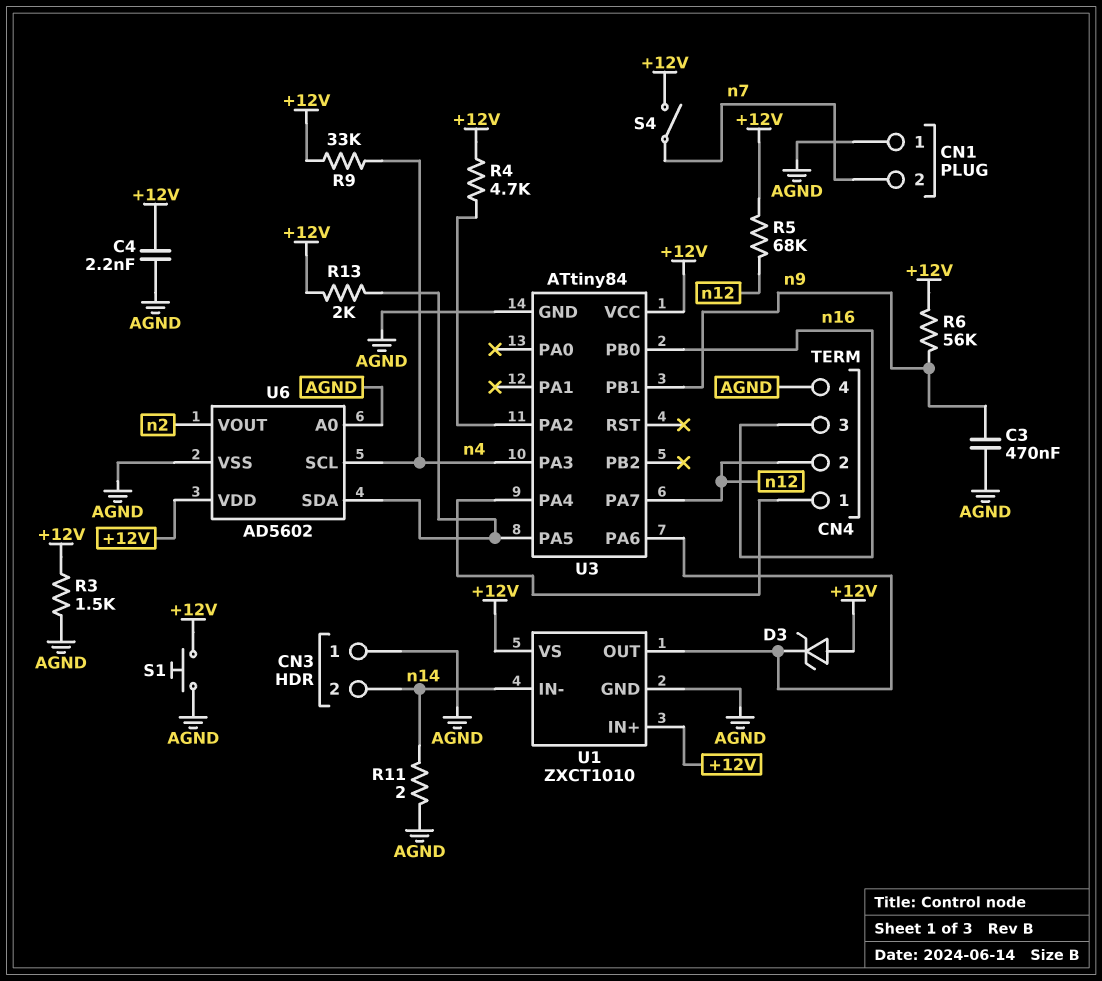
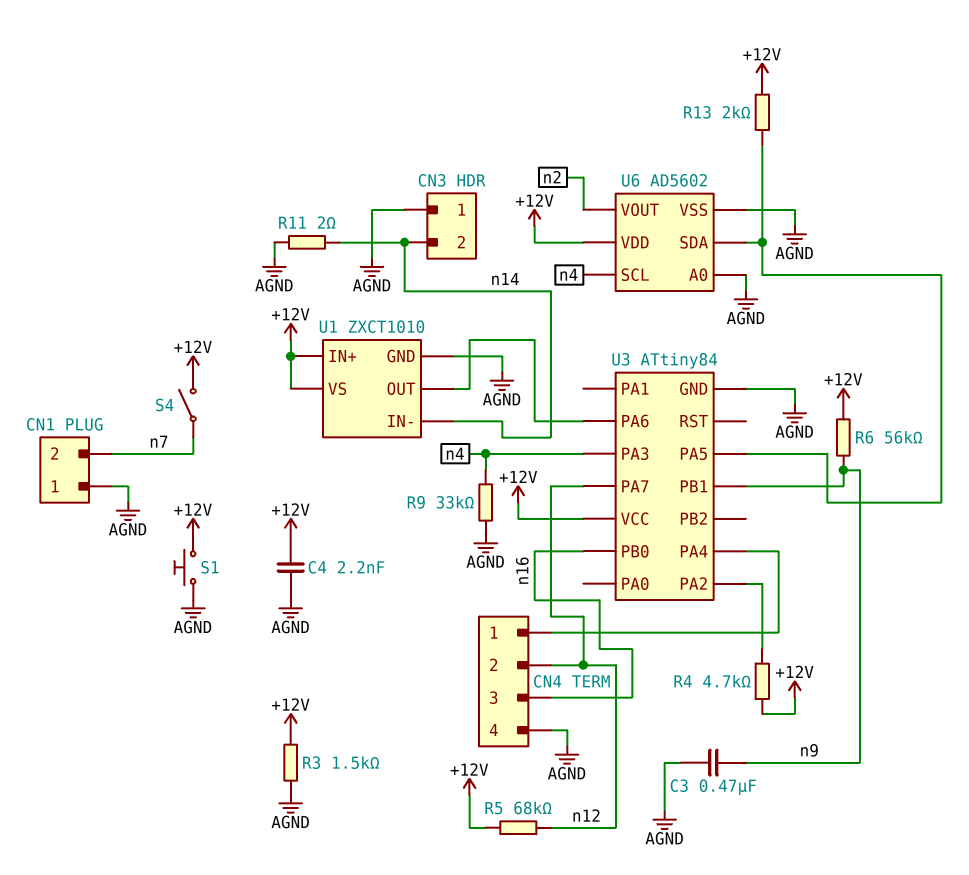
D3: zener (A +12V, K U1/OUT) -> none
R9: 33k (+12V, n4) -> 33k (AGND, n4)

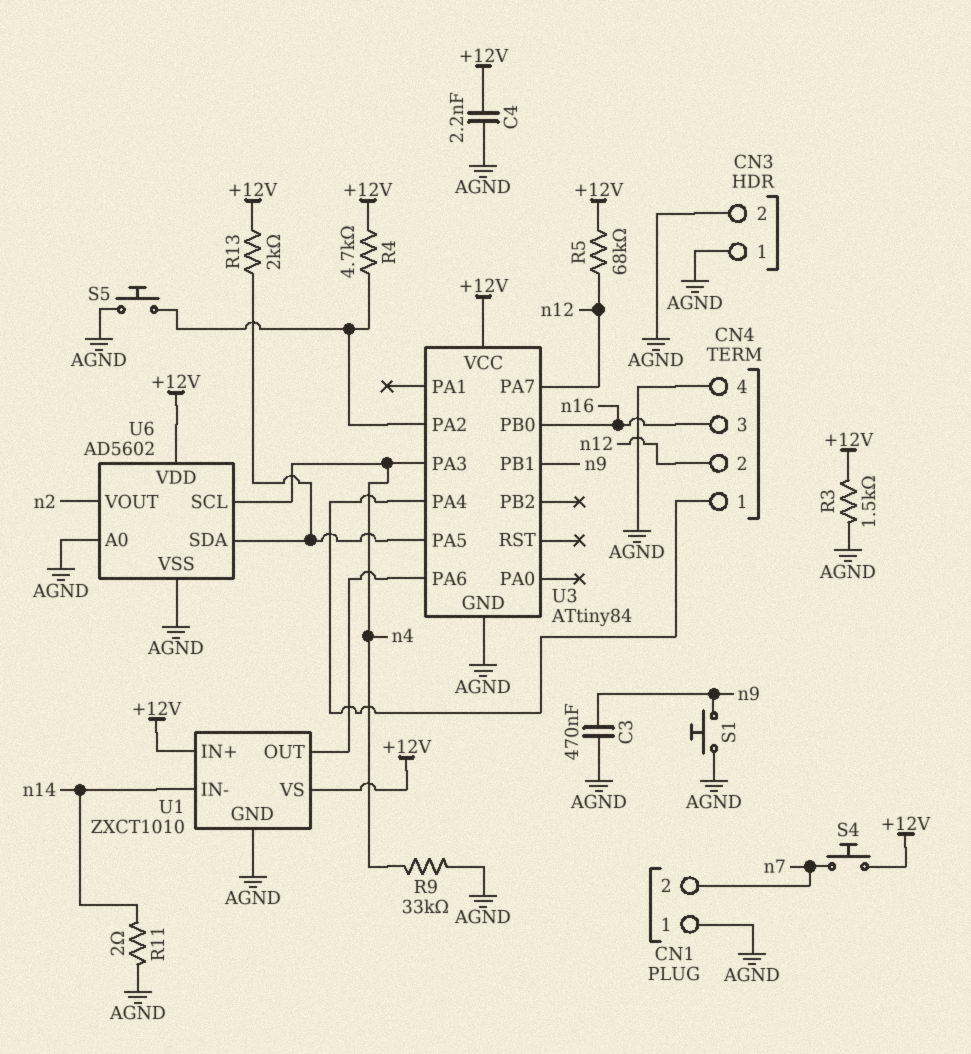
CN3 pin 2: n14 -> AGND
R6: 56k (+12V, n9) -> none
S1: button (+12V, AGND) -> button (AGND, n9)
S4: switch (+12V, n7) -> button (+12V, n7)
S5: none -> button (AGND, U3/PA2)

